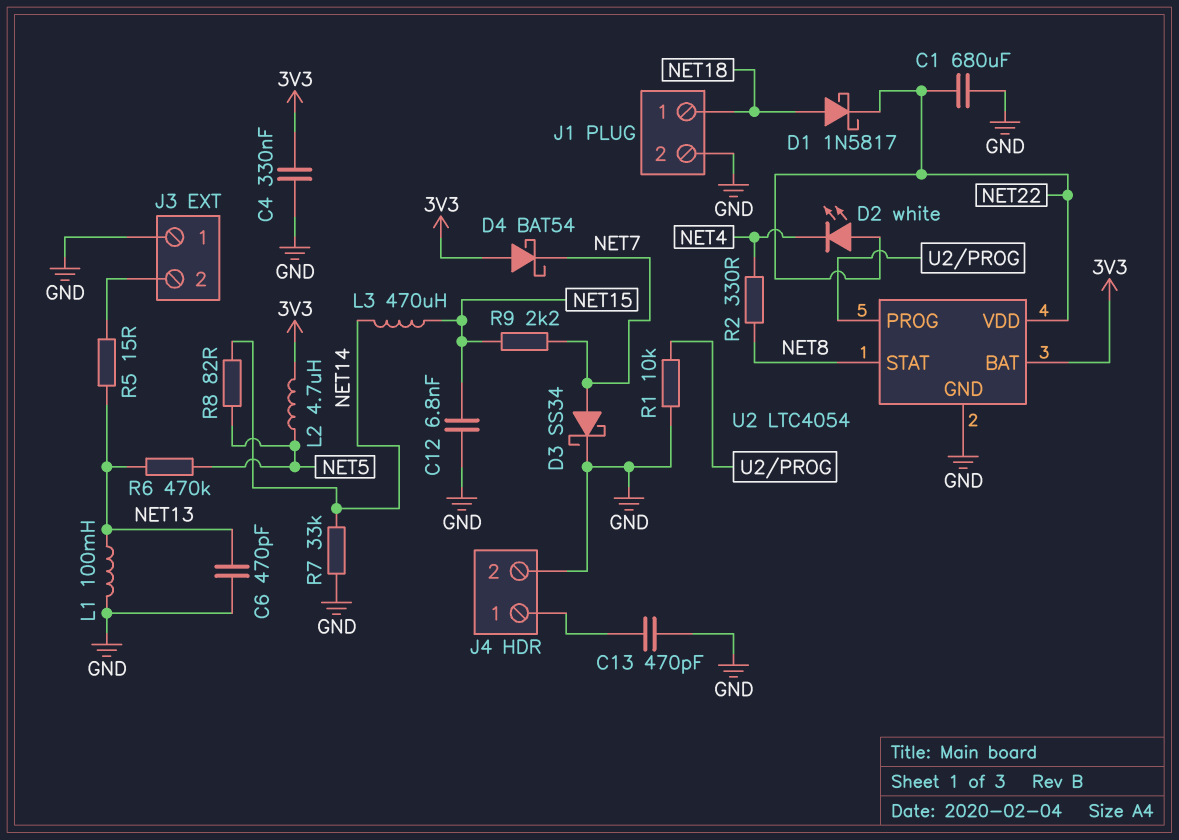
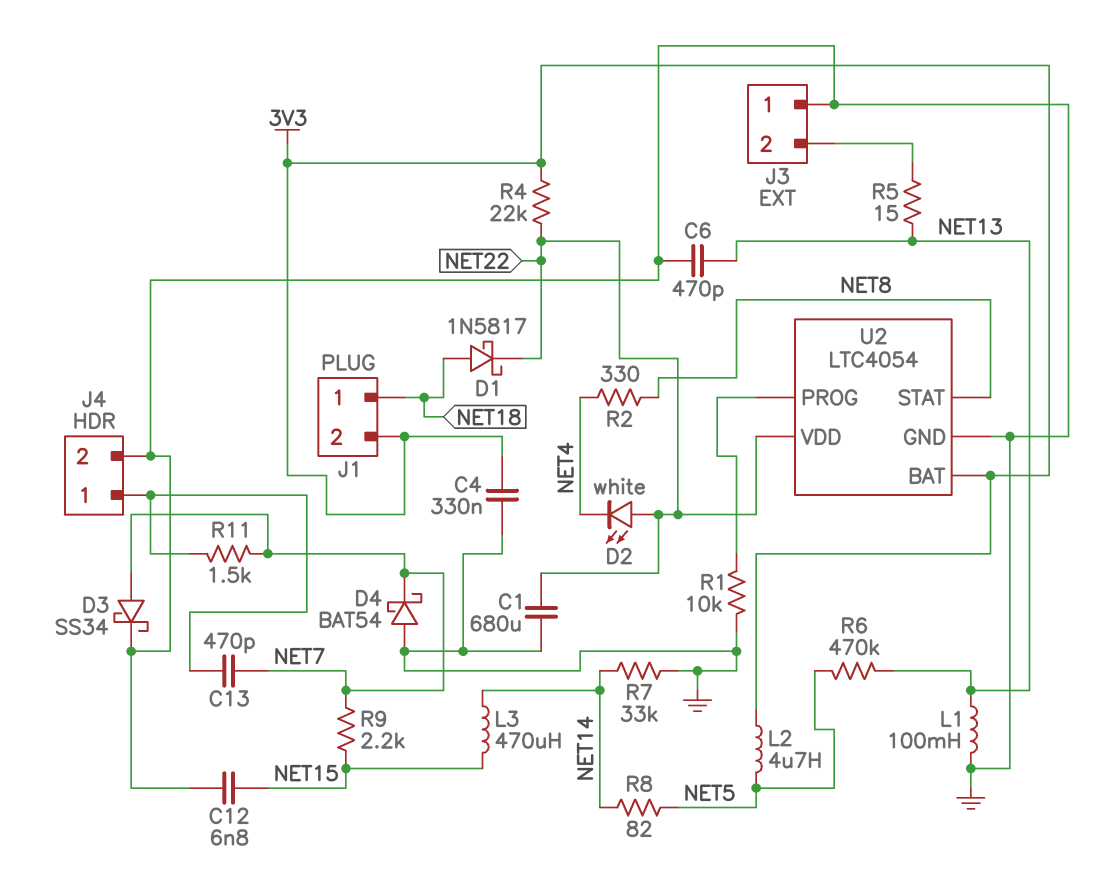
C13: 470pF (GND, J4/1) -> 470pF (J4/1, NET7)
D4: schottky BAT54 (A 3V3, K NET7) -> schottky BAT54 (A GND, K NET7)
J1 pin 2: GND -> 3V3
R4: none -> 22k (3V3, NET22)
R11: none -> 1.5k (J4/1, NET7)

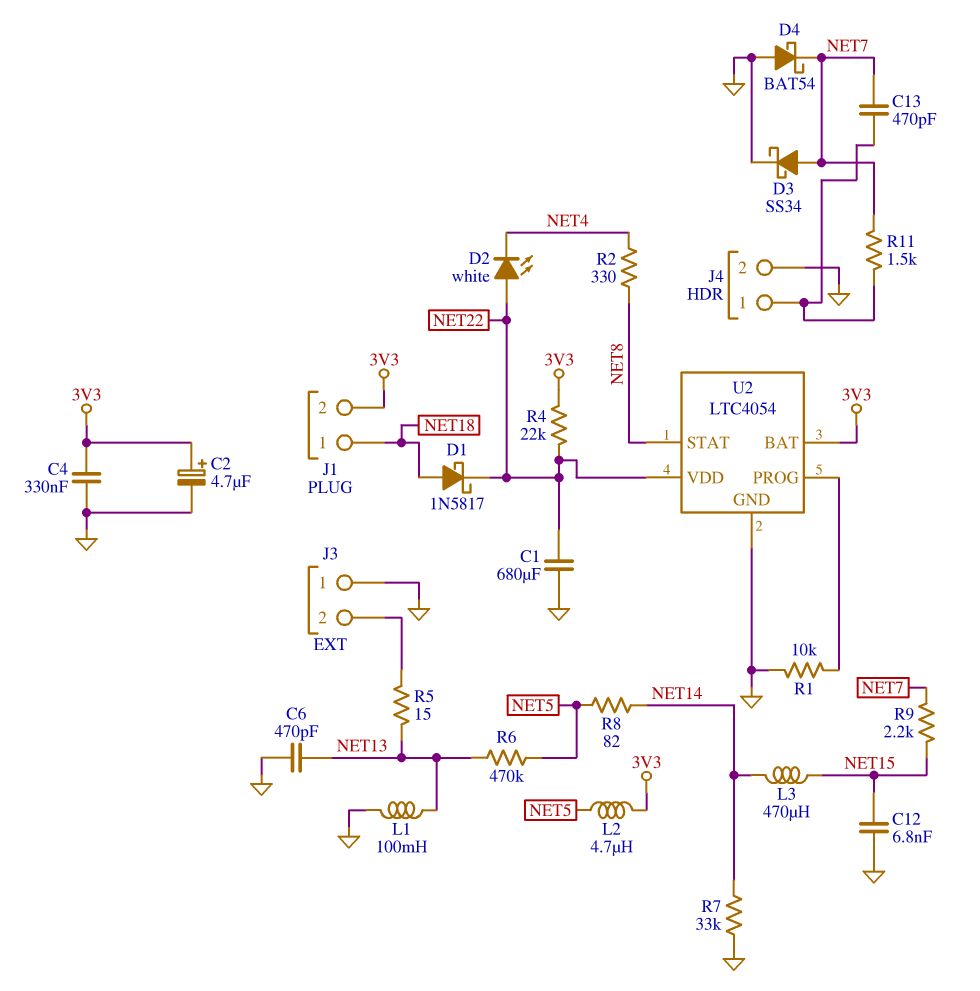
C2: none -> 4.7uF (plus 3V3, minus GND)

